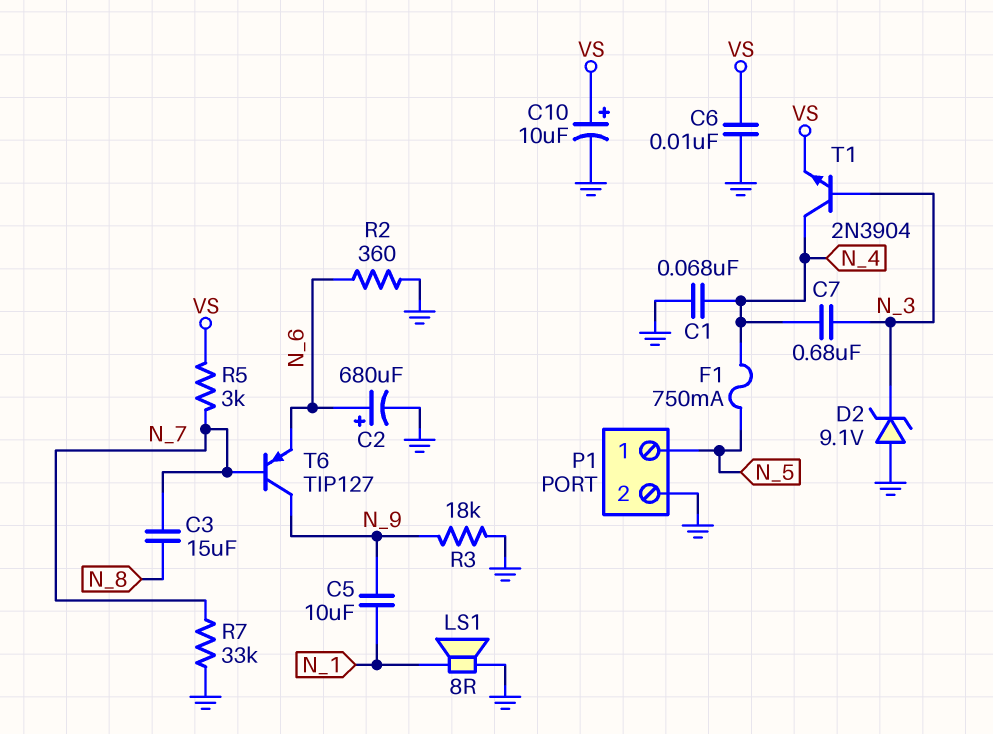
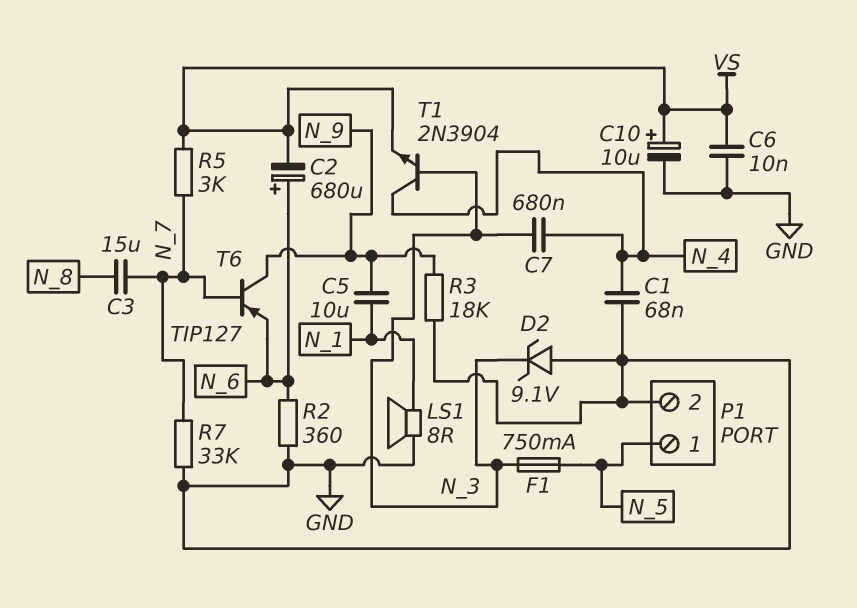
C2: 680uF (plus N_6, minus GND) -> 680uF (plus N_6, minus VS)
F1: 750mA (N_4, N_5) -> 750mA (N_3, N_5)

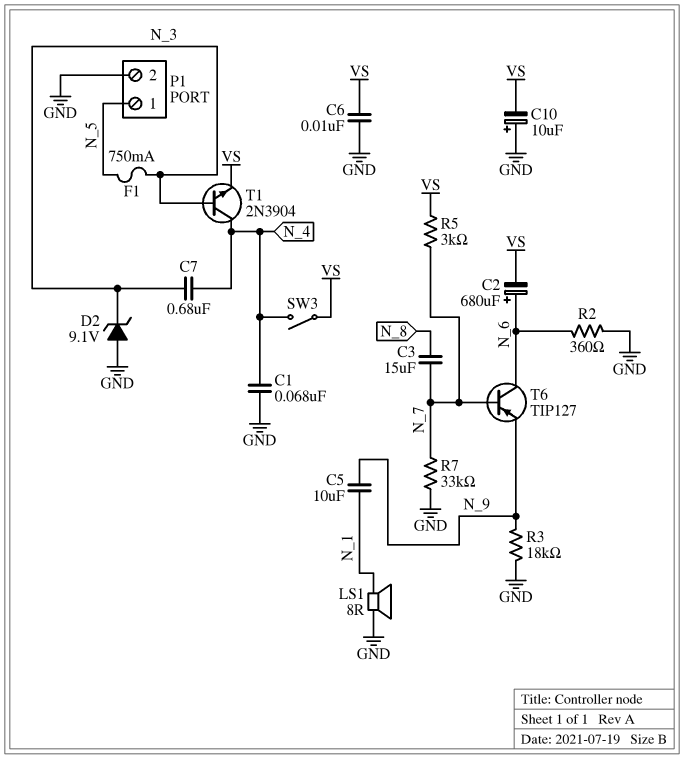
C10: 10uF (plus VS, minus GND) -> 10uF (plus GND, minus VS)
SW3: none -> switch (N_4, VS)
T6: PNP TIP127 (B N_7, C N_9, E N_6) -> PNP TIP127 (B N_7, C N_6, E N_9)

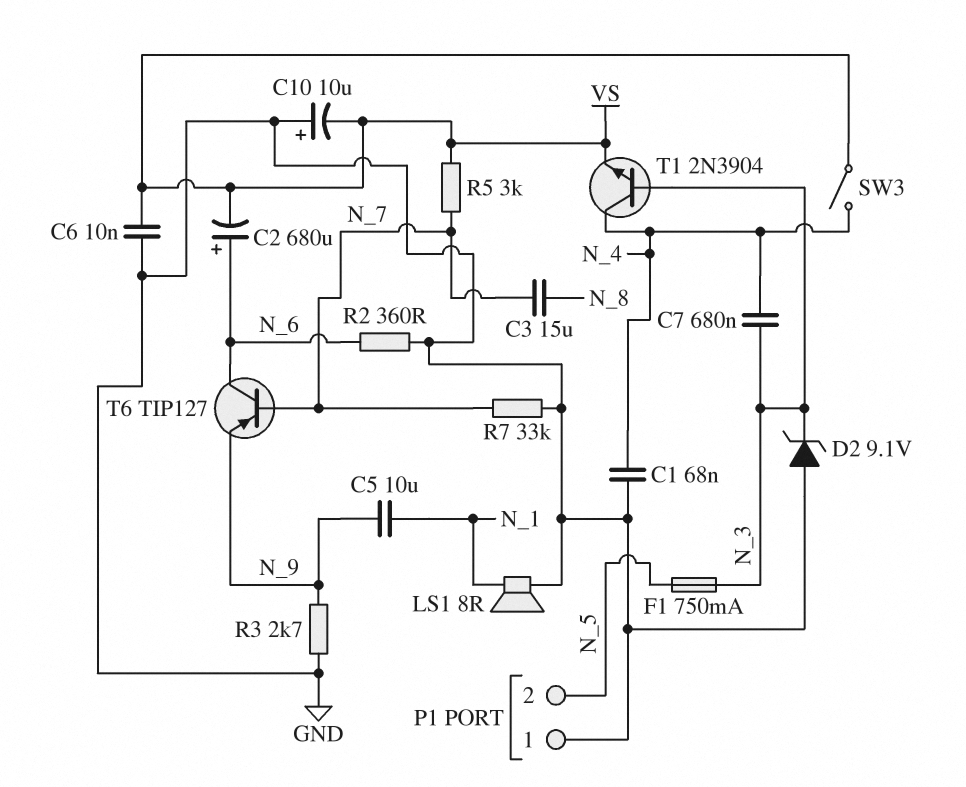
P1 pin 1: N_5 -> GND
P1 pin 2: GND -> N_5
R3: 18k (GND, N_9) -> 2.7k (GND, N_9)

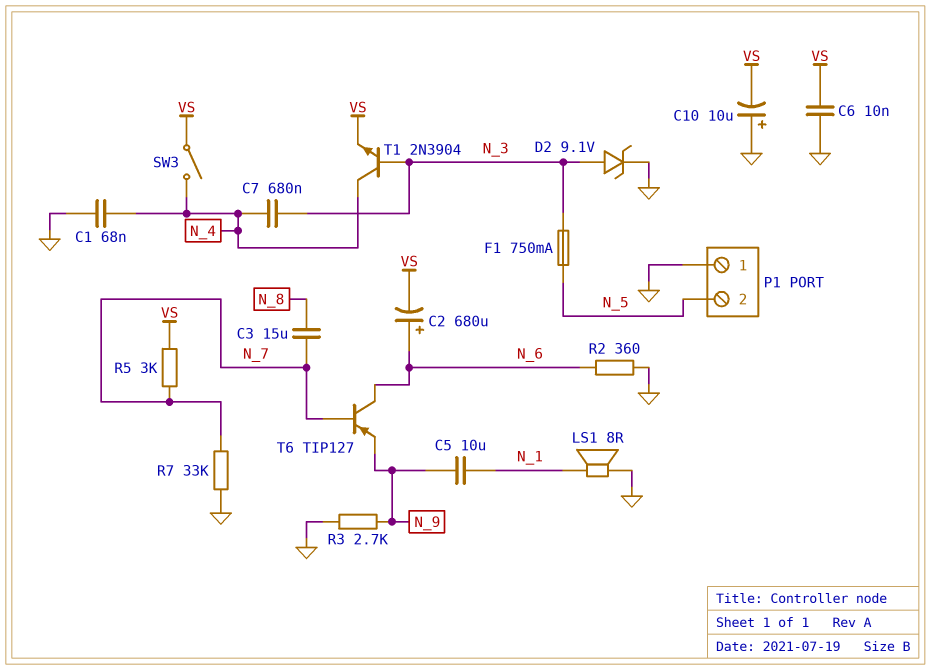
D2: zener 9.1V (A GND, K N_3) -> zener 9.1V (A N_3, K GND)

